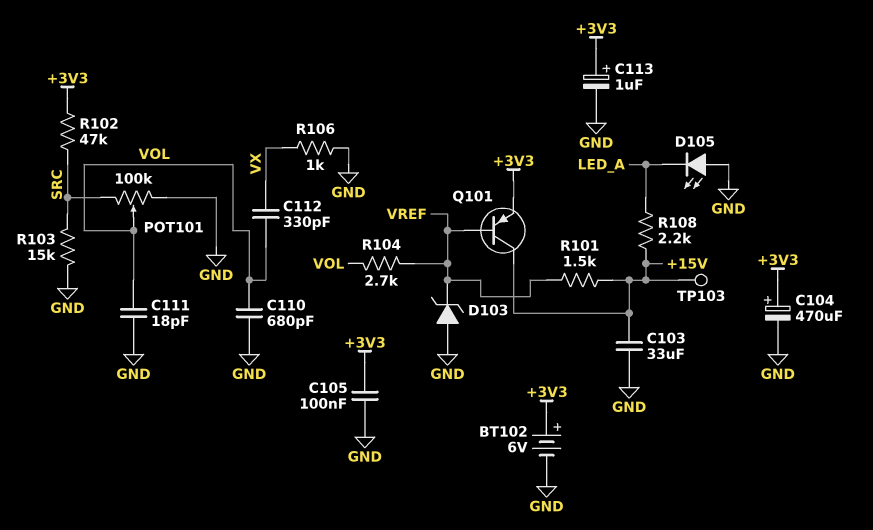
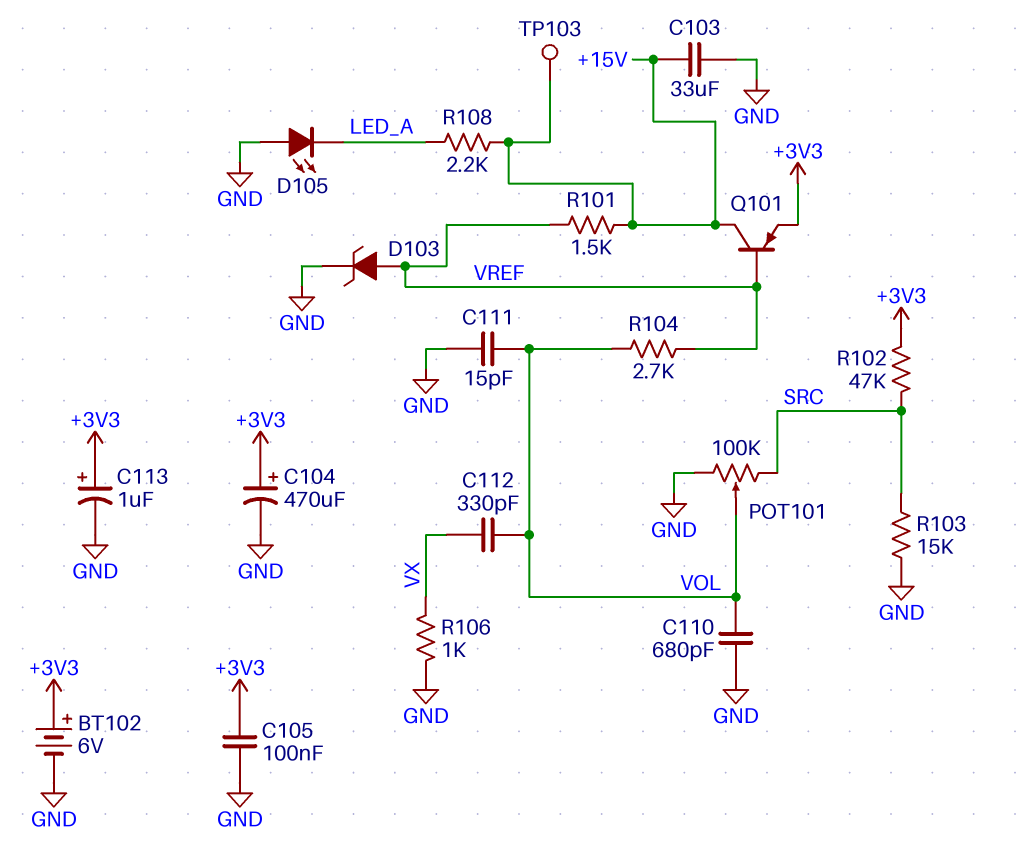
C111: 18pF (GND, VOL) -> 15pF (GND, VOL)
D103: zener (A GND, K VREF) -> zener (A VREF, K GND)

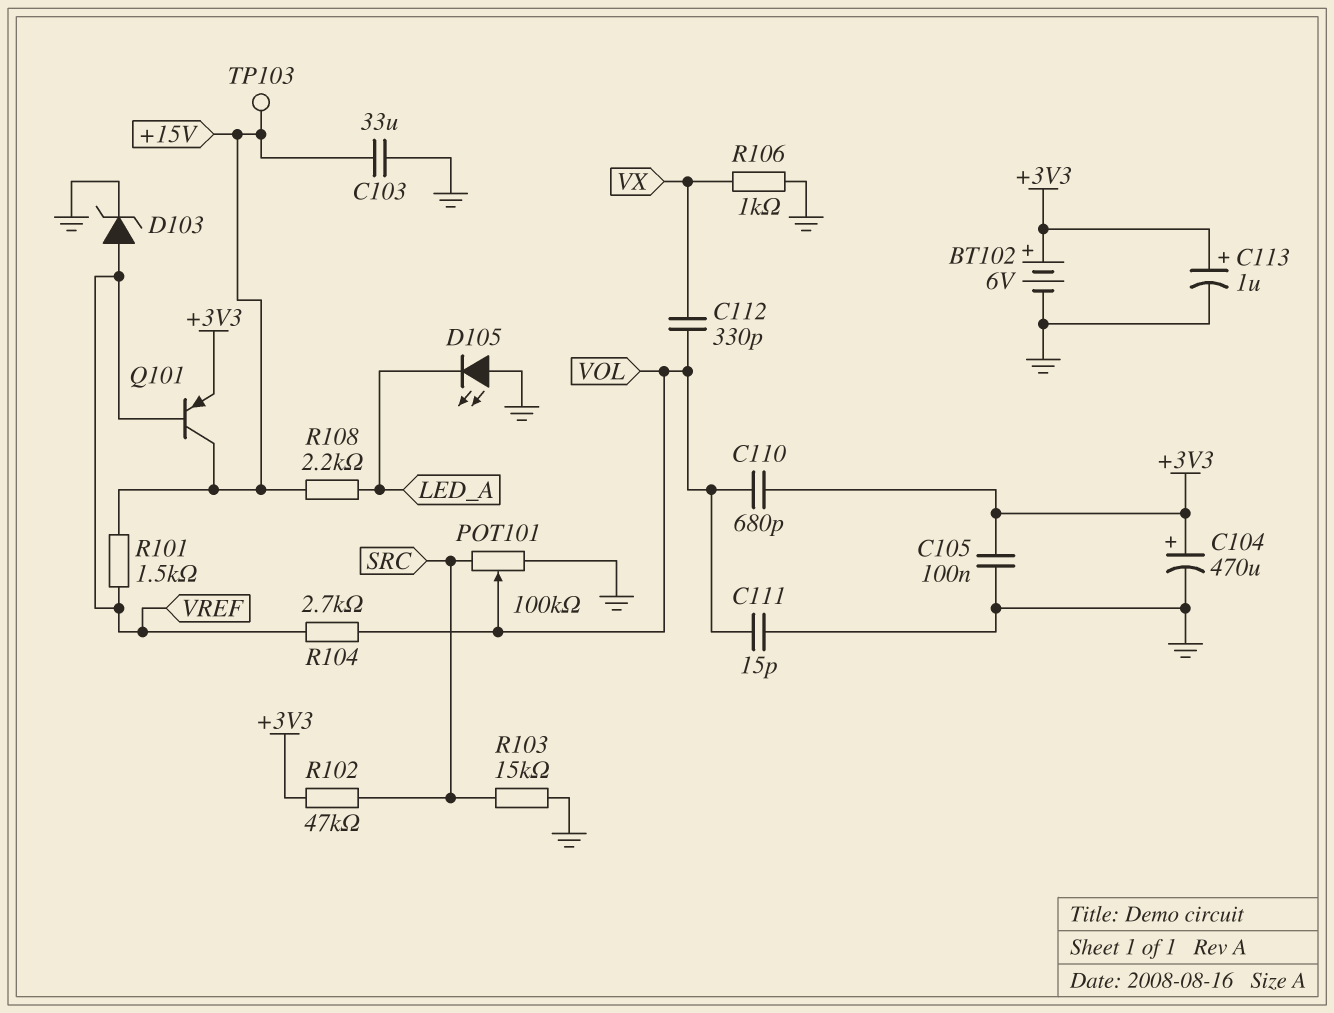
C110: 680pF (GND, VOL) -> 680pF (+3V3, VOL)

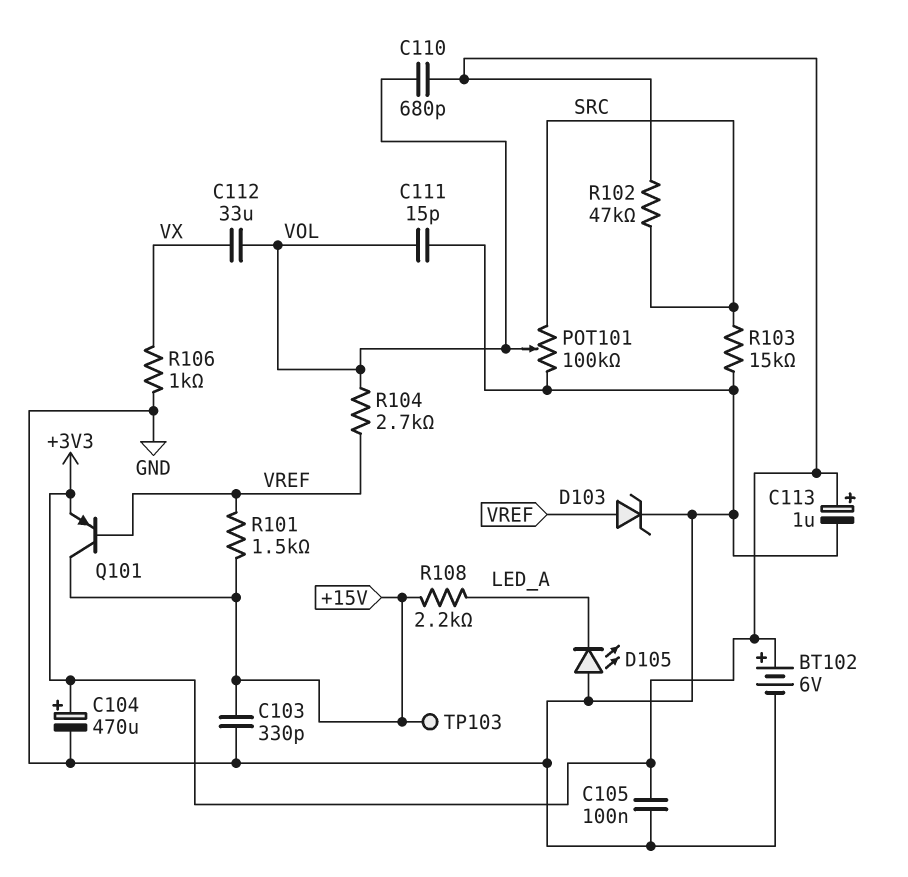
C103: 33uF (+15V, GND) -> 330pF (+15V, GND)
C112: 330pF (VOL, VX) -> 33uF (VOL, VX)

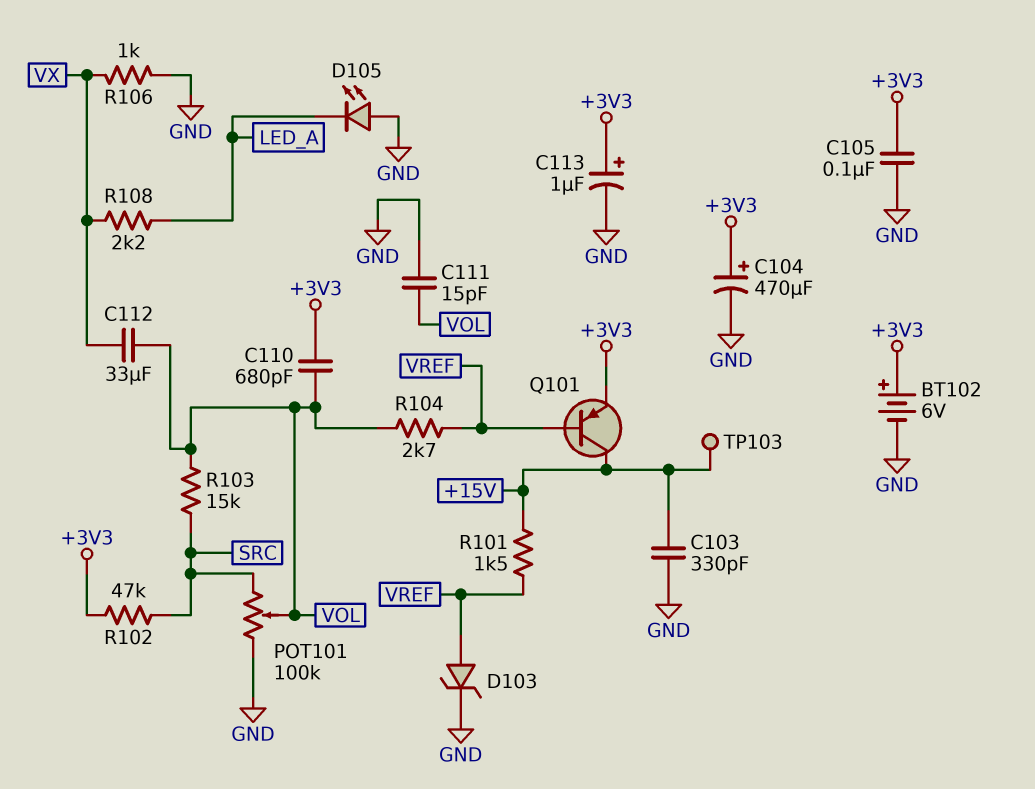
R103: 15k (GND, SRC) -> 15k (SRC, VOL)
R108: 2.2k (+15V, LED_A) -> 2.2k (LED_A, VX)

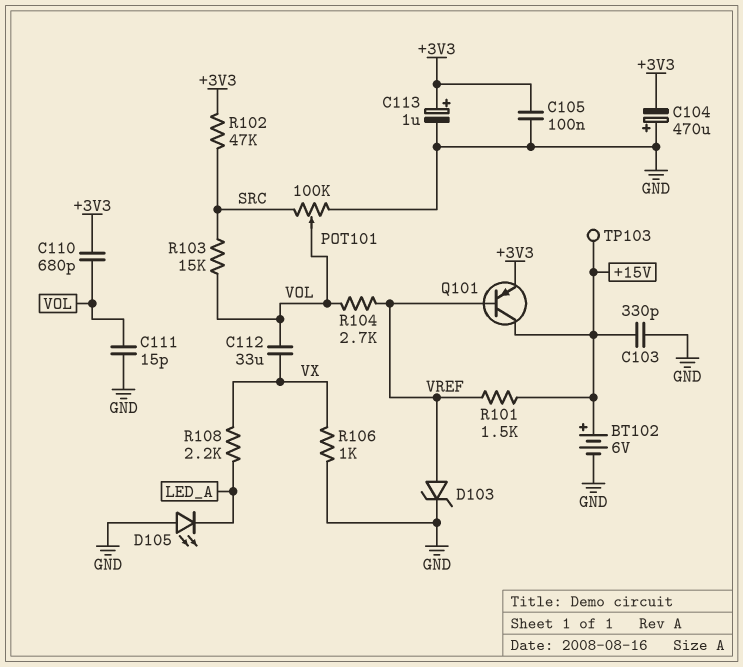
BT102: 6V (plus +3V3, minus GND) -> 6V (plus +15V, minus GND)
C104: 470uF (plus +3V3, minus GND) -> 470uF (plus GND, minus +3V3)

